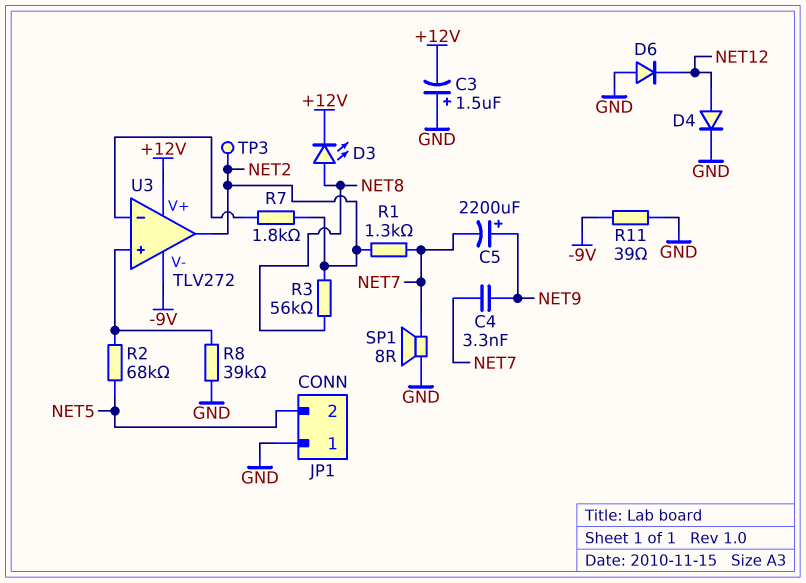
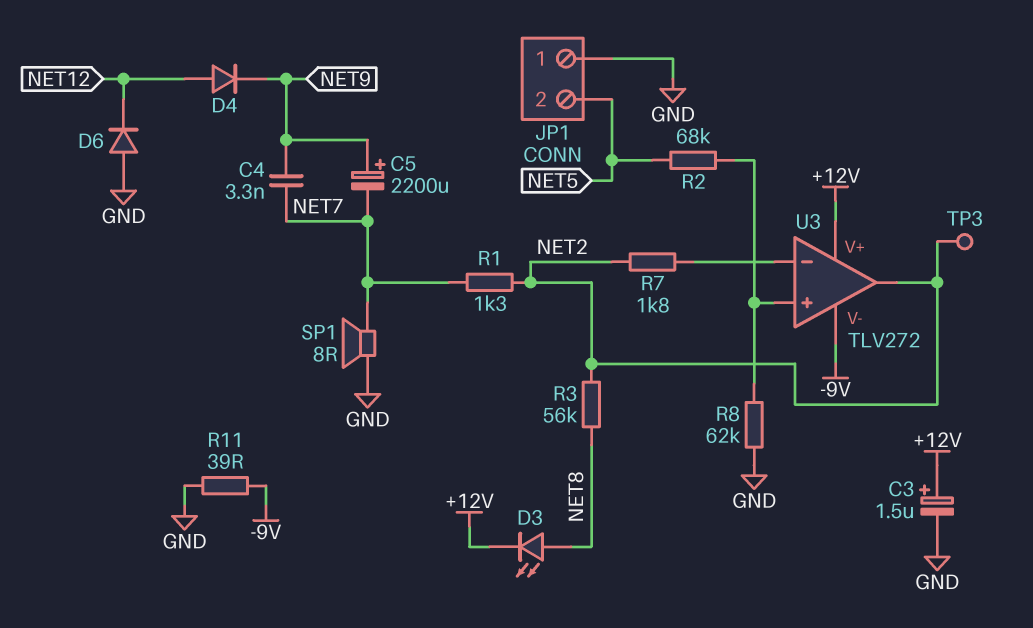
C3: 1.5uF (plus GND, minus +12V) -> 1.5uF (plus +12V, minus GND)
D4: diode (A NET12, K GND) -> diode (A NET12, K NET9)
R8: 39k (GND, U3/in+) -> 62k (GND, U3/in+)

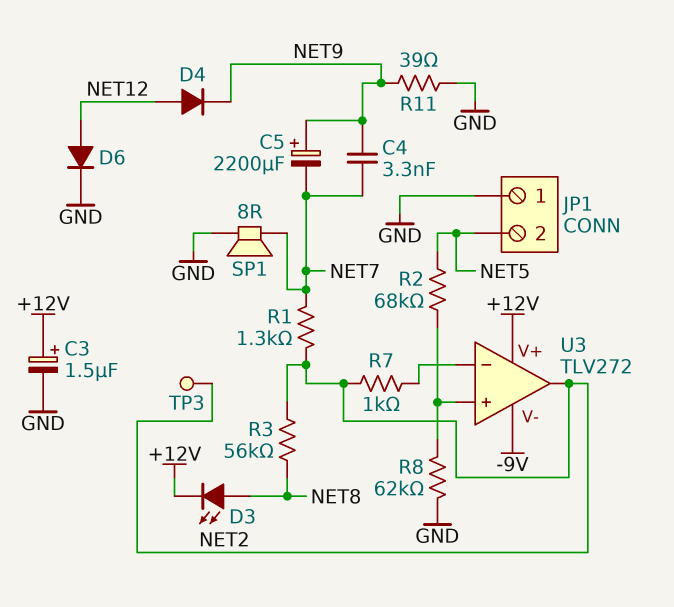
D6: diode (A GND, K NET12) -> diode (A NET12, K GND)
R7: 1.8k (NET2, U3/in-) -> 1k (NET2, U3/in-)
R11: 39 (-9V, GND) -> 39 (GND, NET9)

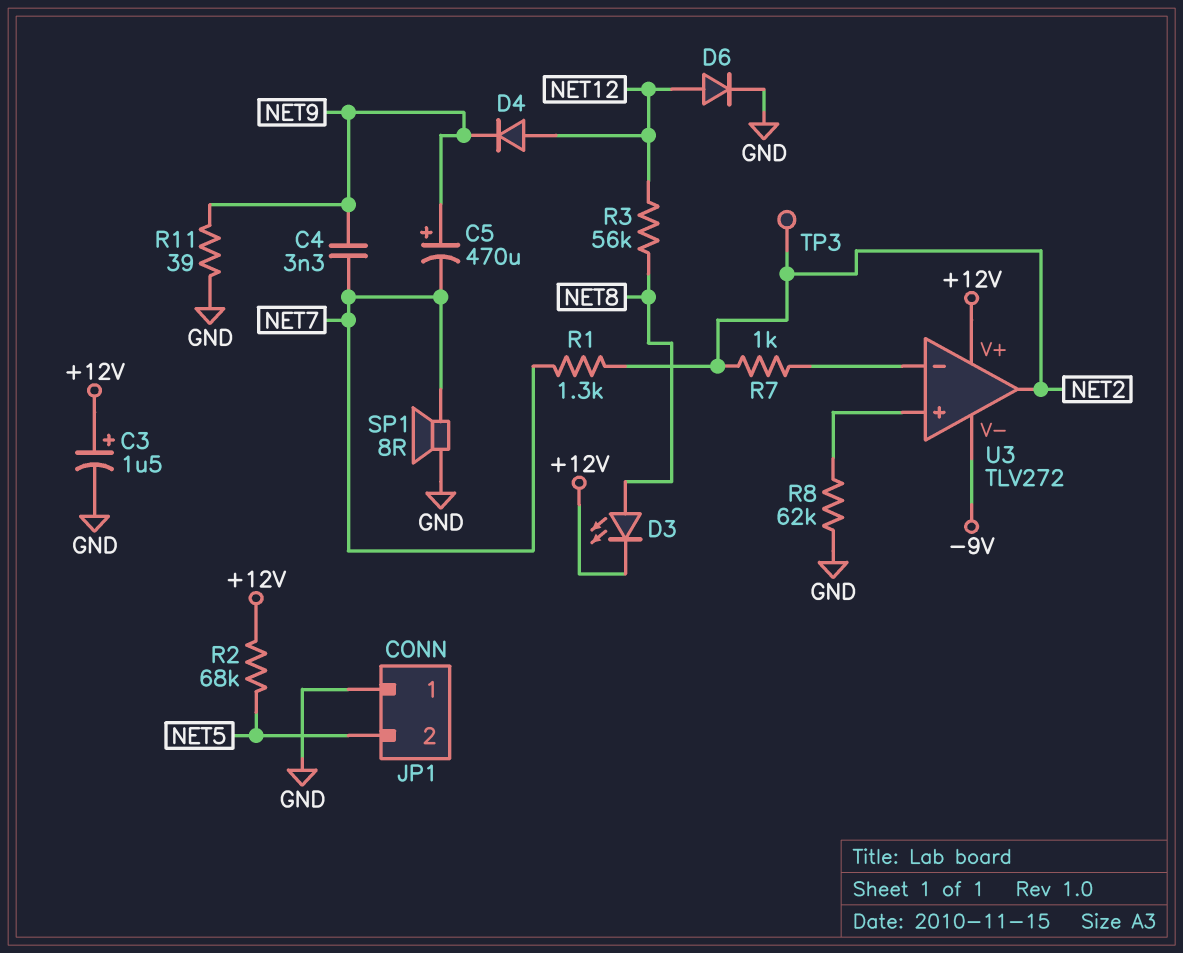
C5: 2200uF (plus NET9, minus NET7) -> 470uF (plus NET9, minus NET7)
R2: 68k (NET5, U3/in+) -> 68k (+12V, NET5)
R3: 56k (NET2, NET8) -> 56k (NET8, NET12)

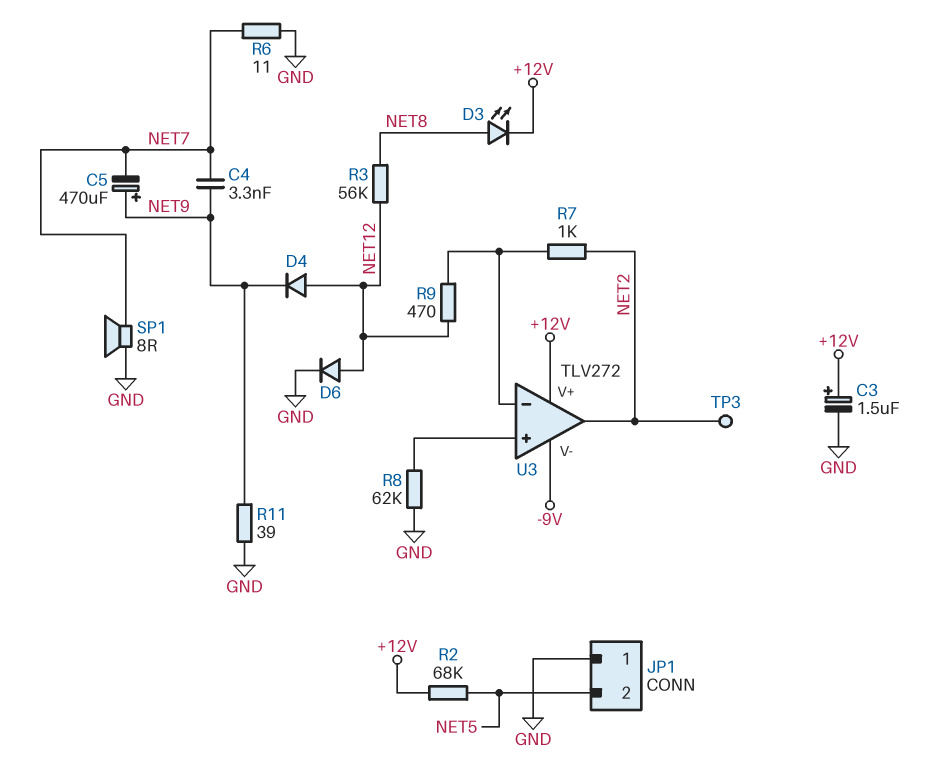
R1: 1.3k (NET2, NET7) -> none
R6: none -> 11 (GND, NET7)
R9: none -> 470 (NET12, U3/in-)

